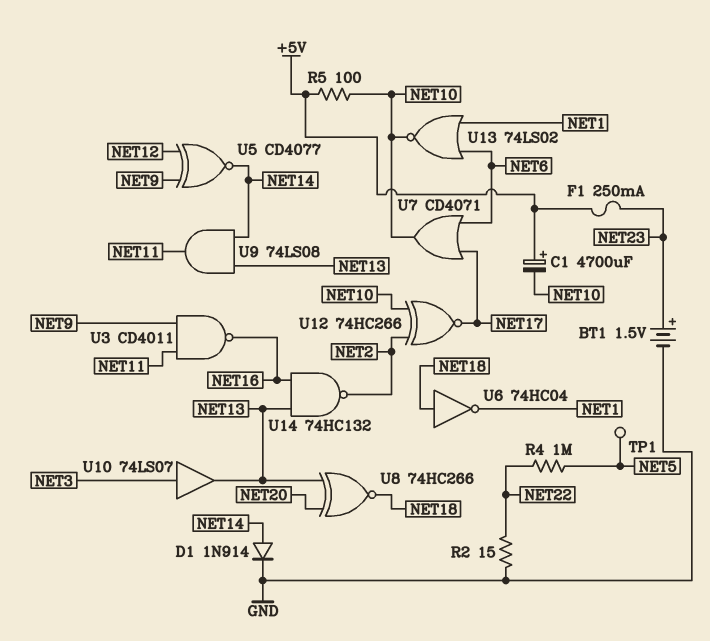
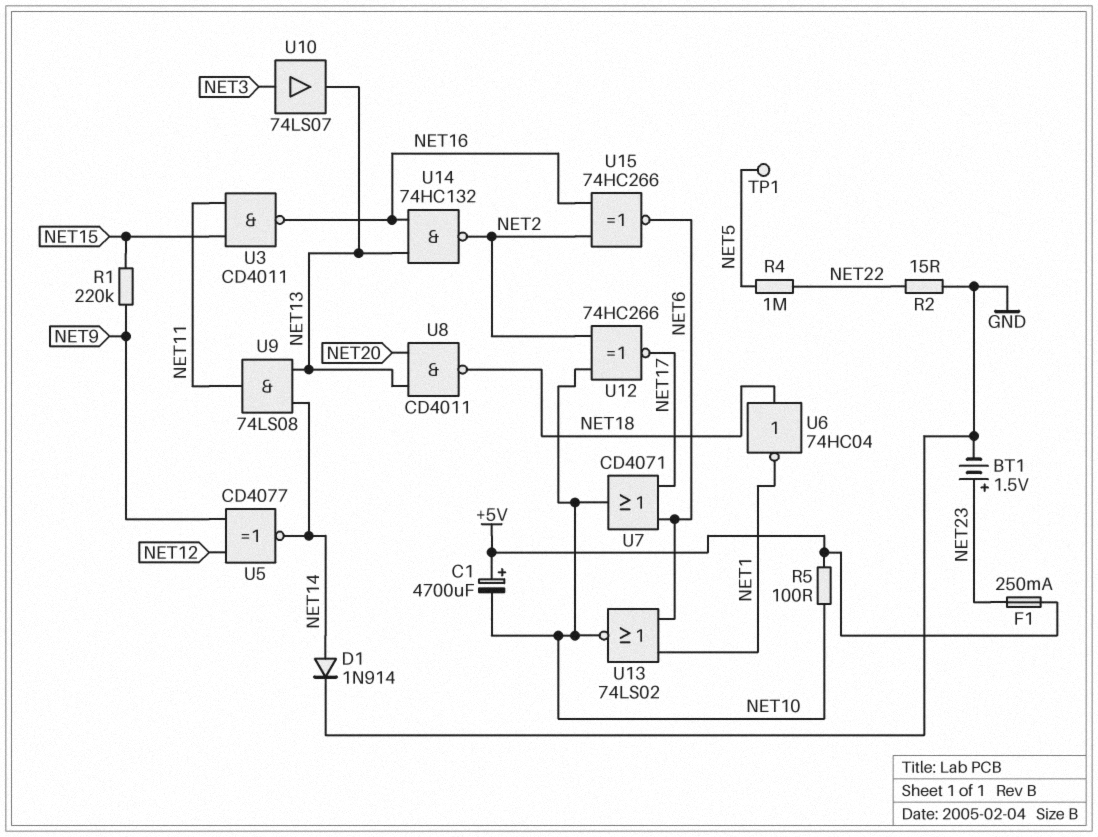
R1: none -> 220k (NET9, NET15)
U3: NAND CD4011 (in NET9, in NET11, out NET16) -> NAND CD4011 (in NET11, in NET15, out NET16)
U8: XNOR 74HC266 (in NET13, in NET20, out NET18) -> NAND CD4011 (in NET13, in NET20, out NET18)
U15: none -> XNOR 74HC266 (in NET2, in NET16, out NET6)

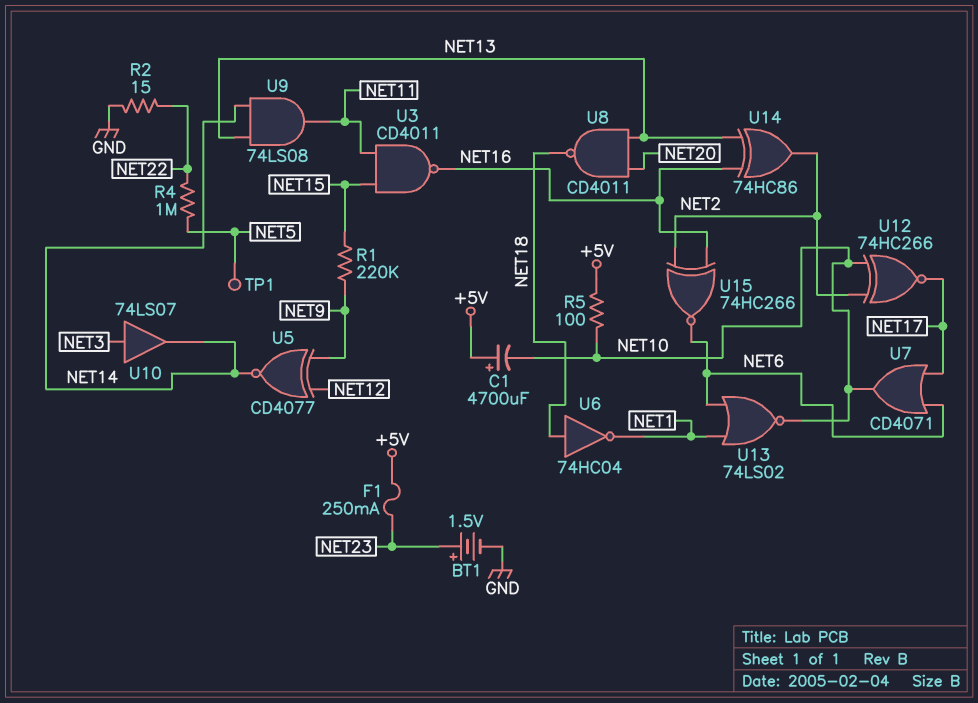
D1: diode 1N914 (A NET14, K GND) -> none
U10: buffer 74LS07 (in NET3, out NET13) -> buffer 74LS07 (in NET3, out NET14)
U14: NAND 74HC132 (in NET13, in NET16, out NET2) -> XOR 74HC86 (in NET13, in NET16, out NET2)

